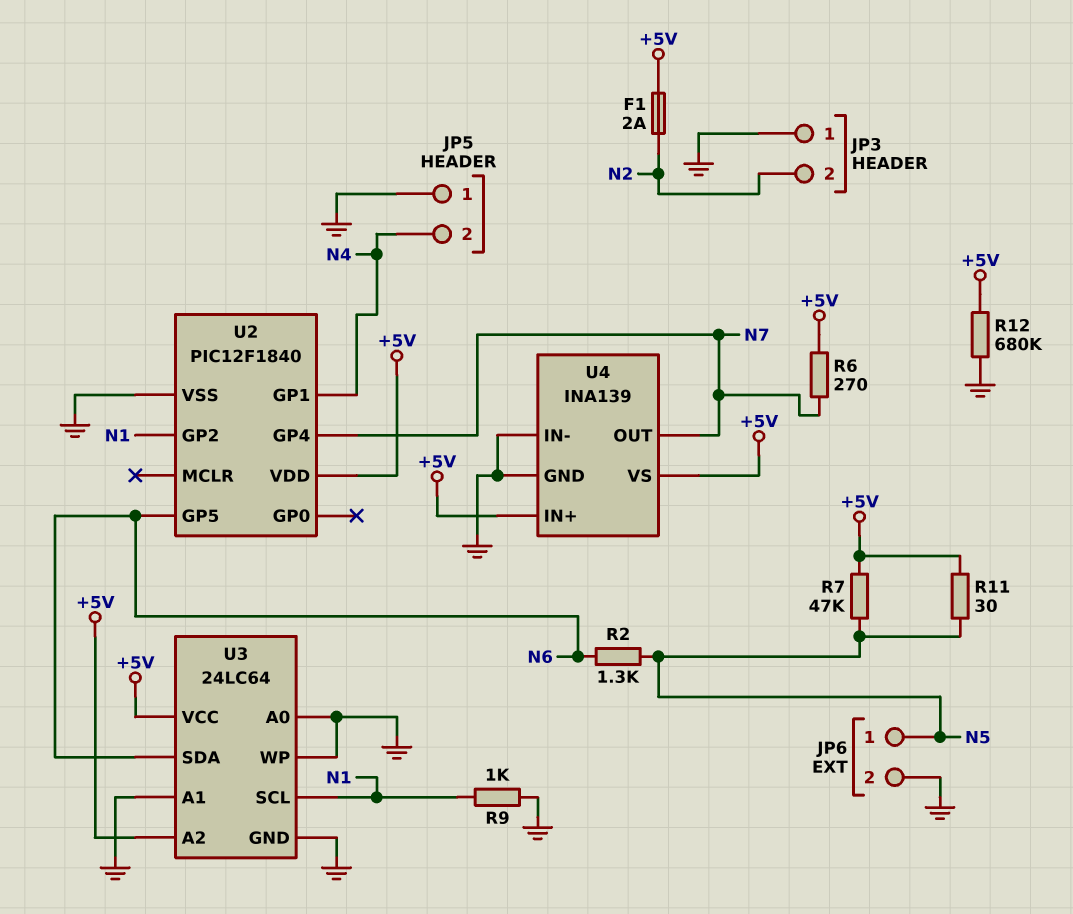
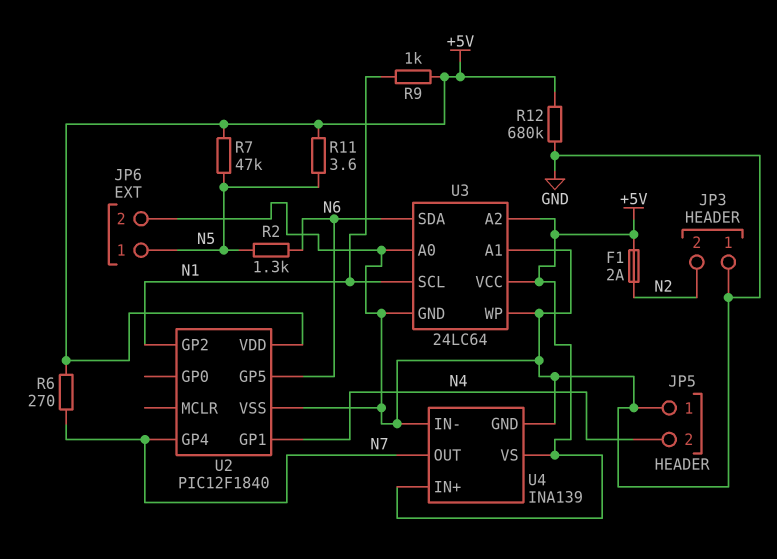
R9: 1k (GND, N1) -> 1k (+5V, N1)
R11: 30 (+5V, N5) -> 3.6 (+5V, N5)

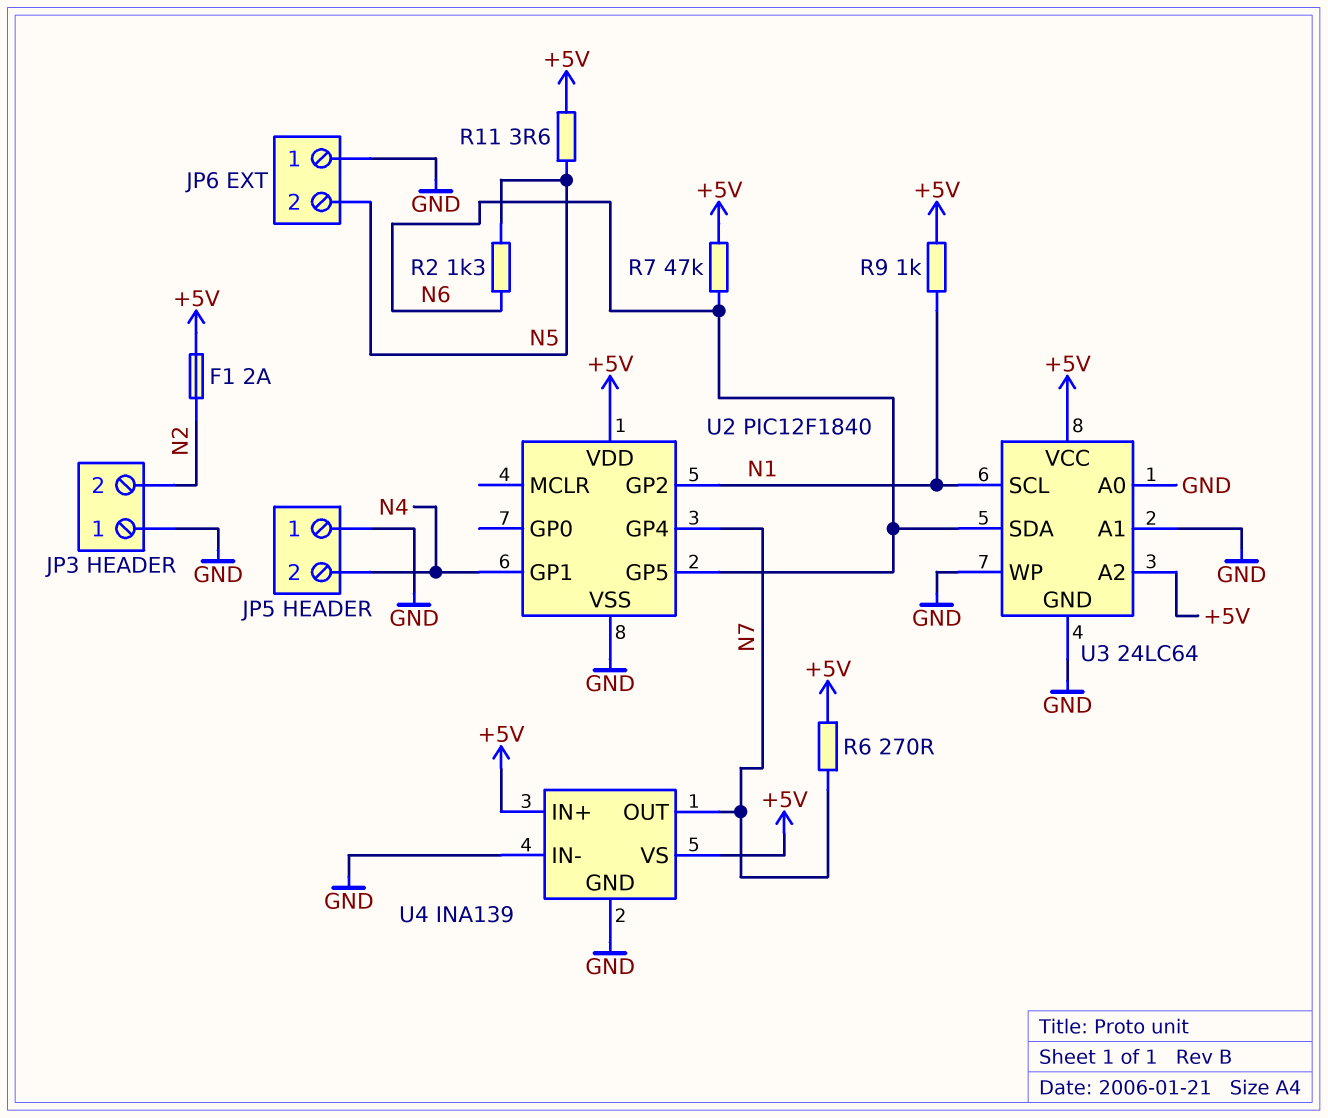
JP6 pin 1: N5 -> GND
JP6 pin 2: GND -> N5
R7: 47k (+5V, N5) -> 47k (+5V, N6)
R12: 680k (+5V, GND) -> none

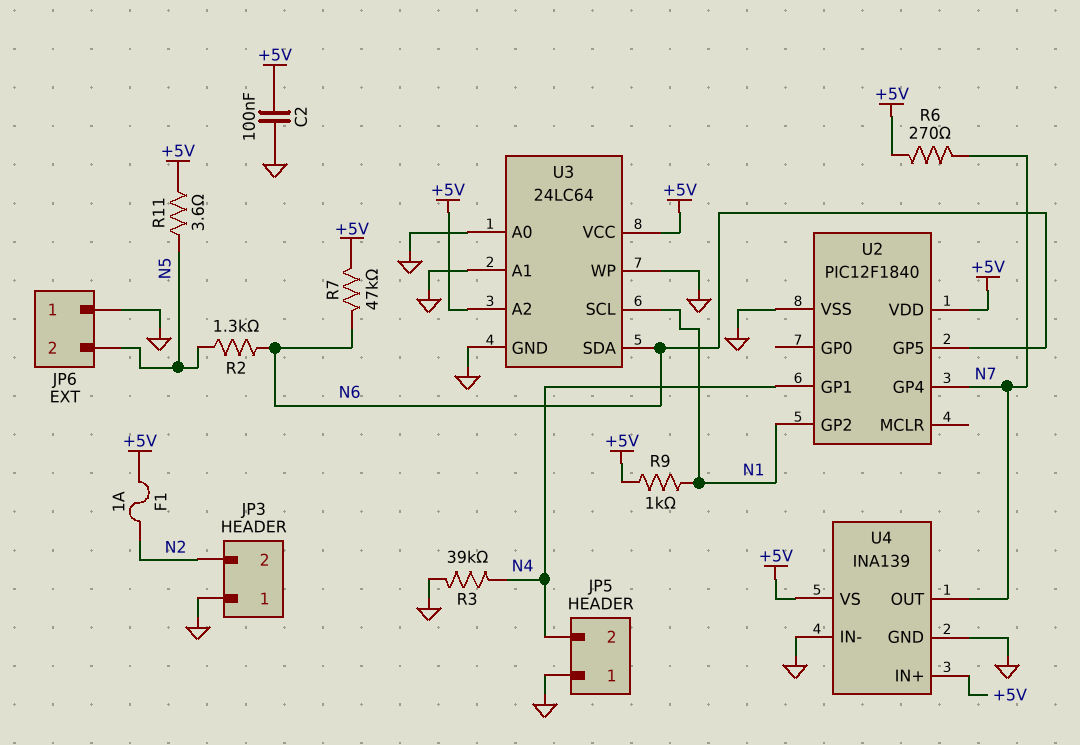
C2: none -> 100nF (+5V, GND)
F1: 2A (+5V, N2) -> 1A (+5V, N2)
R3: none -> 39k (GND, N4)

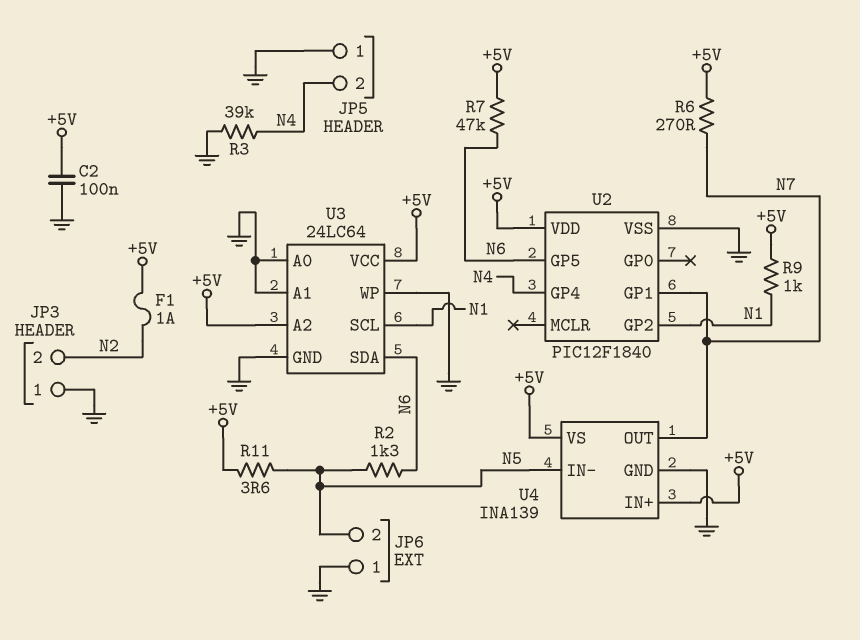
U2 pin GP1: N4 -> N7
U2 pin GP4: N7 -> N4
U4 pin IN-: GND -> N5

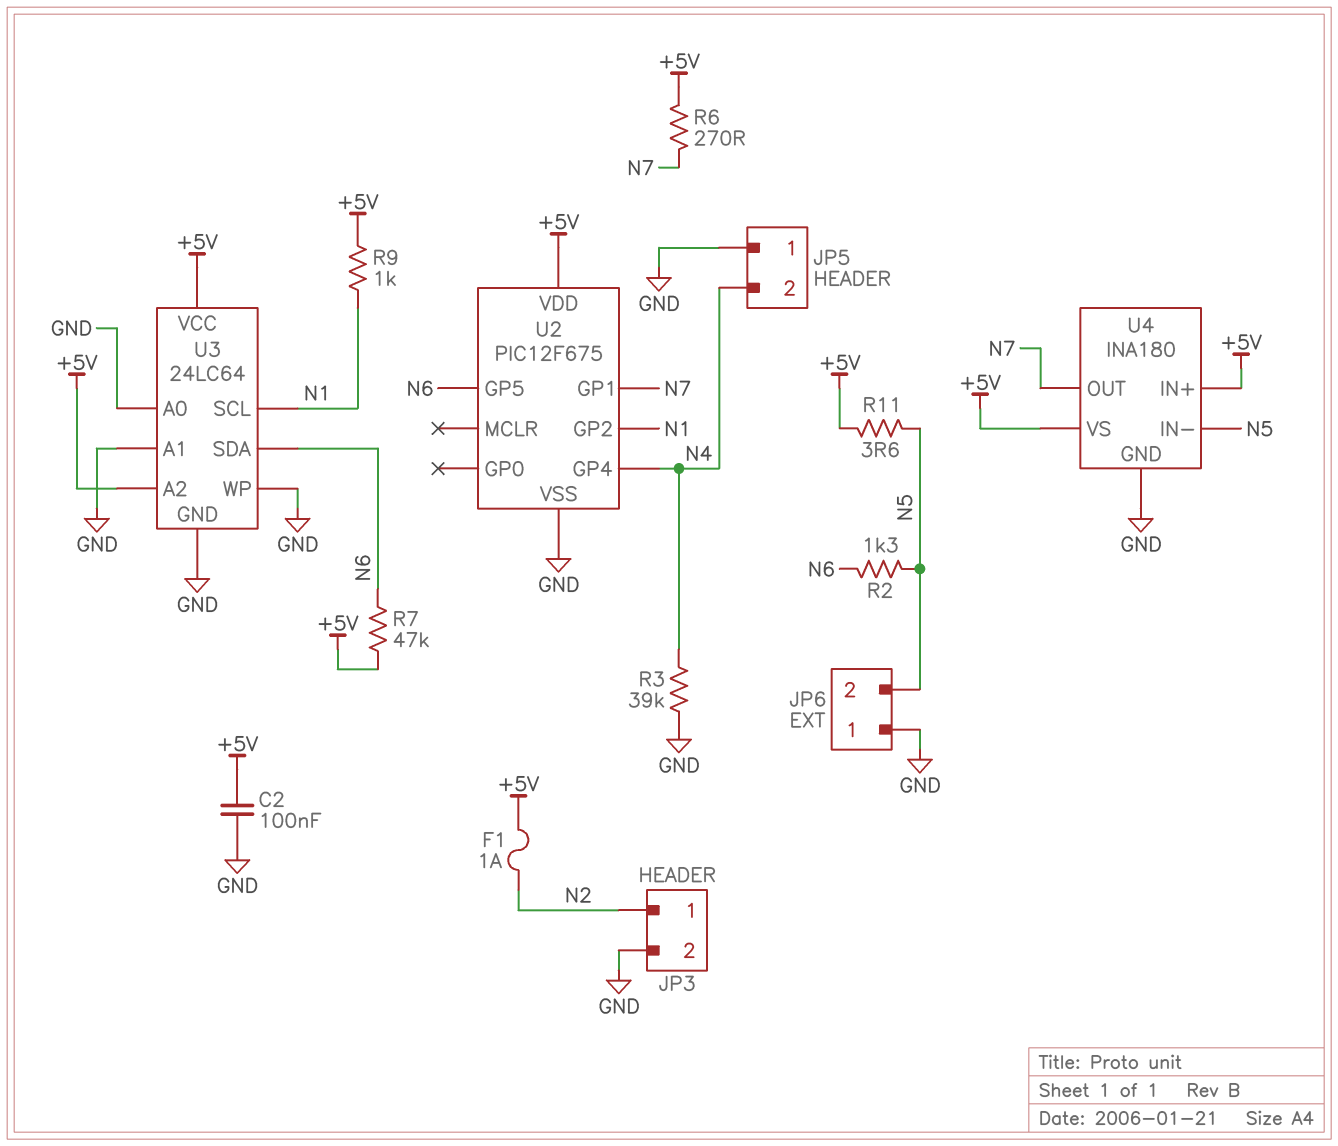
JP3 pin 1: GND -> N2
JP3 pin 2: N2 -> GND
U2: PIC12F1840 -> PIC12F675
U4: INA139 -> INA180

